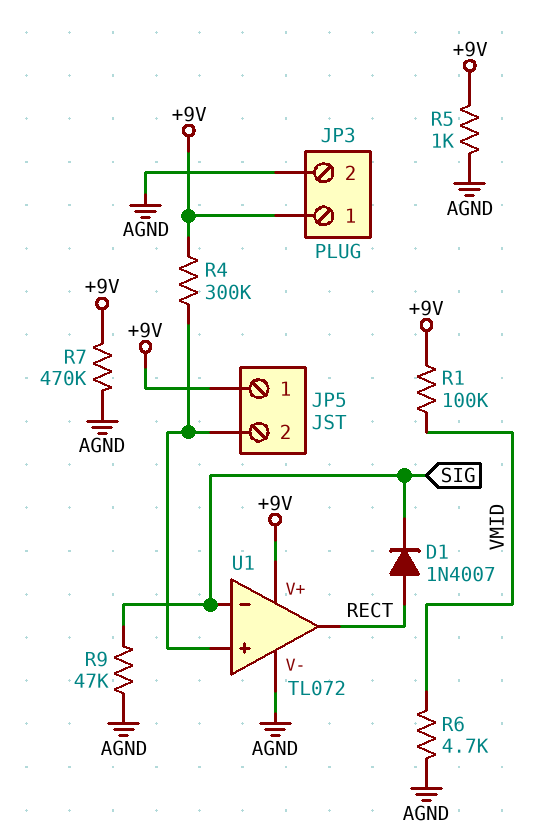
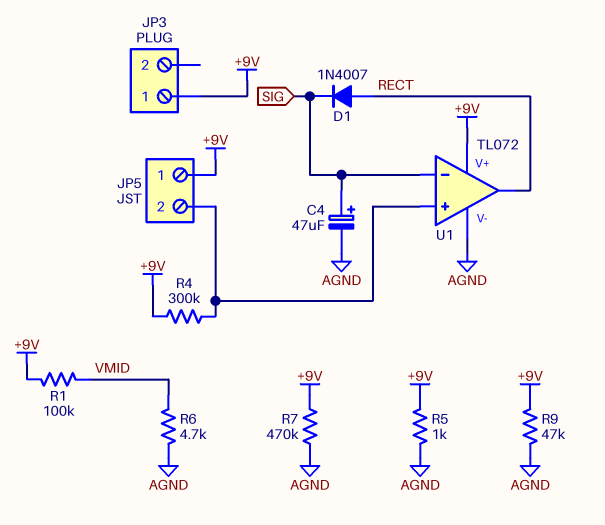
C4: none -> 47uF (plus SIG, minus AGND)
JP3 pin 2: AGND -> none
R9: 47k (AGND, SIG) -> 47k (+9V, AGND)

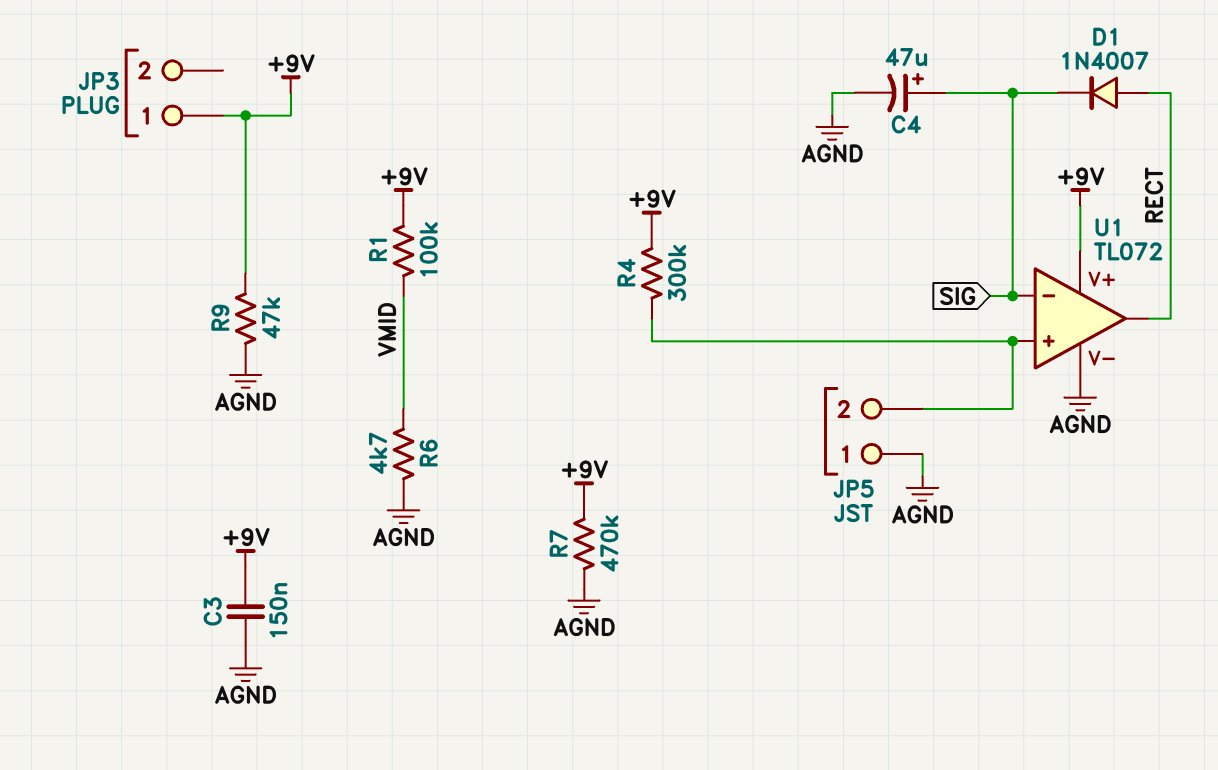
C3: none -> 150nF (+9V, AGND)
JP5 pin 1: +9V -> AGND
R5: 1k (+9V, AGND) -> none

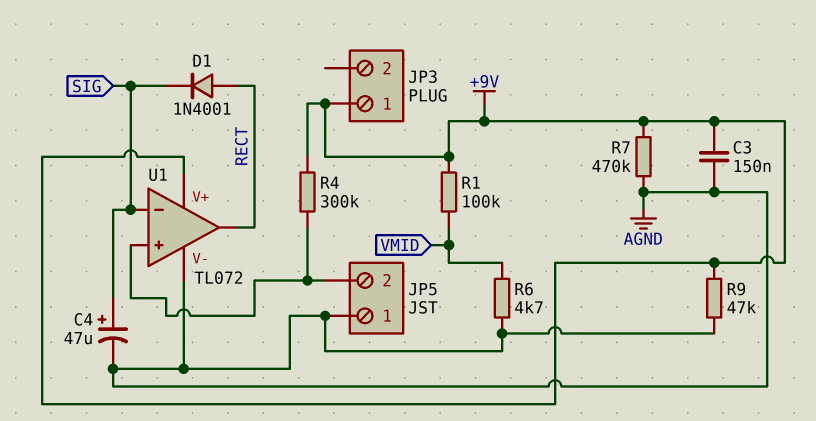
D1: diode 1N4007 (A RECT, K SIG) -> diode 1N4001 (A RECT, K SIG)

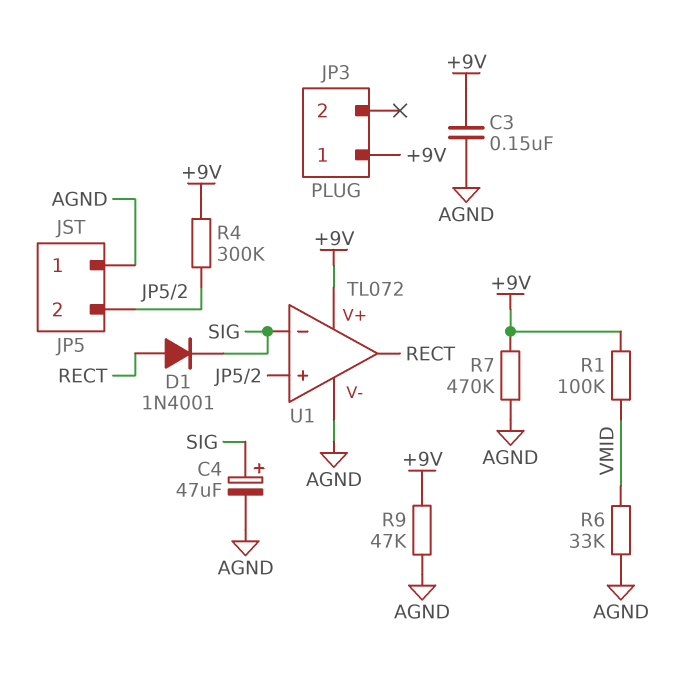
R6: 4.7k (AGND, VMID) -> 33k (AGND, VMID)

